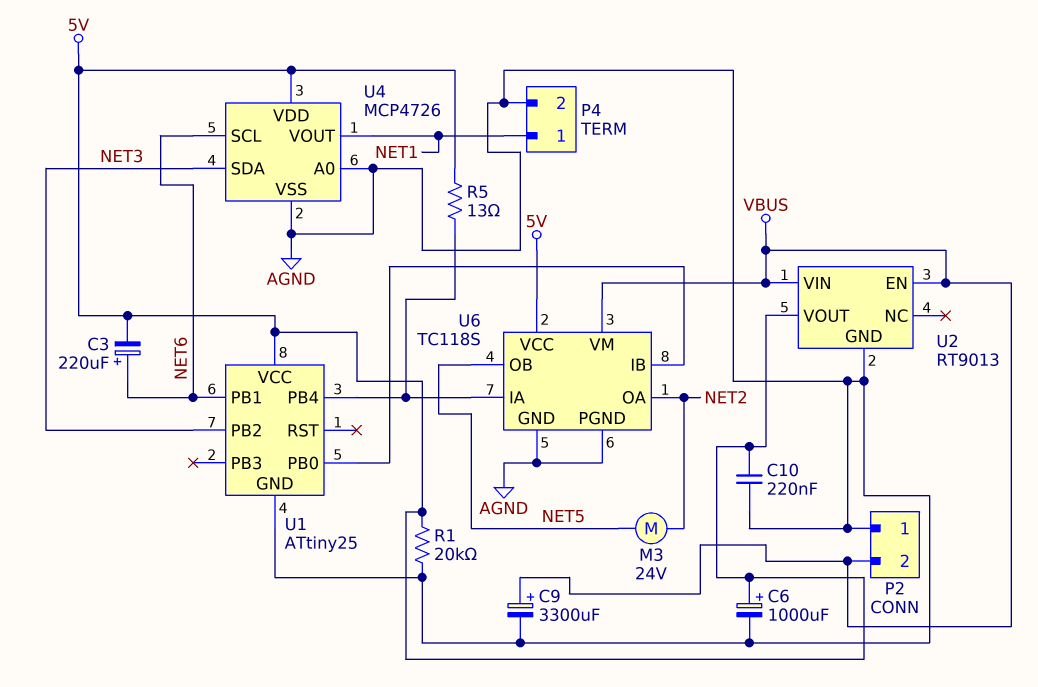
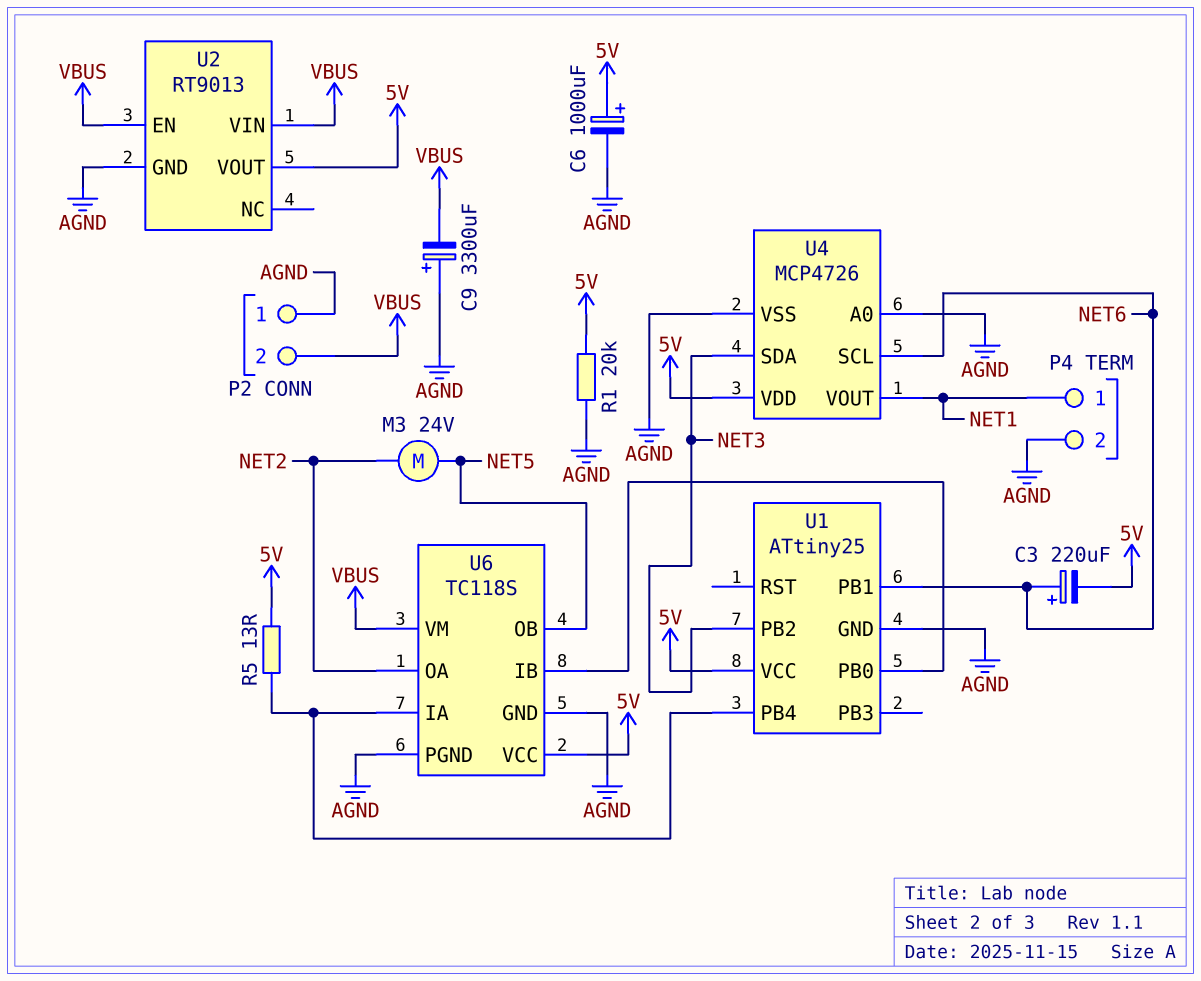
C9: 3300uF (plus VBUS, minus AGND) -> 3300uF (plus AGND, minus VBUS)
C10: 220nF (5V, AGND) -> none

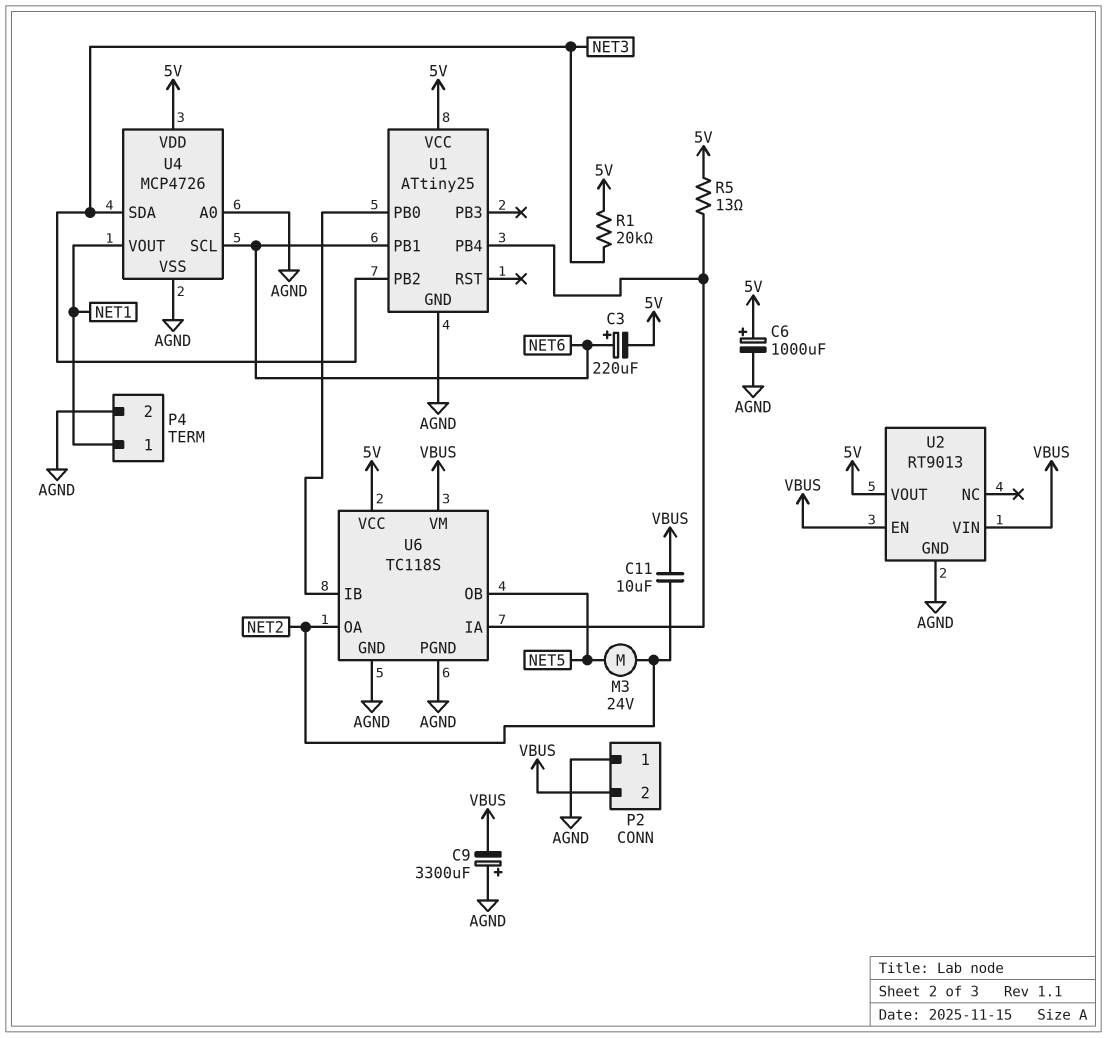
C11: none -> 10uF (NET2, VBUS)
R1: 20k (5V, AGND) -> 20k (5V, NET3)

